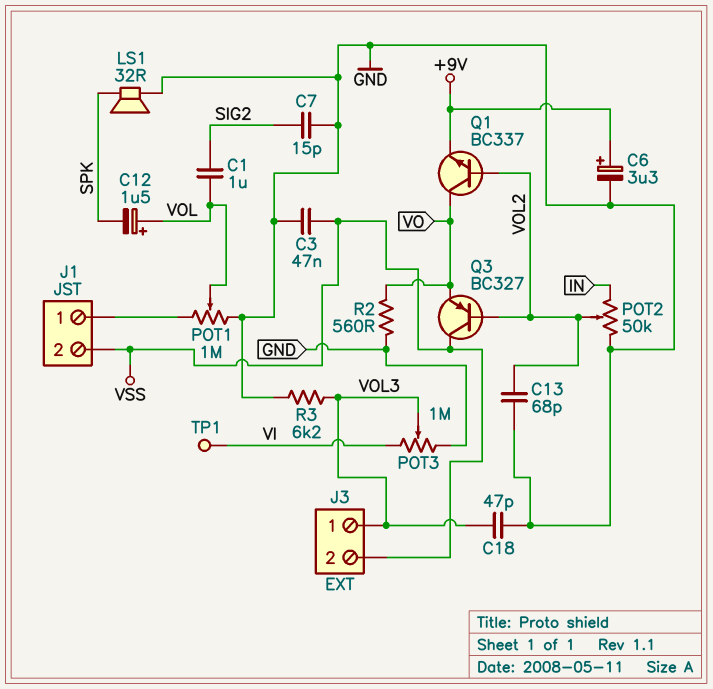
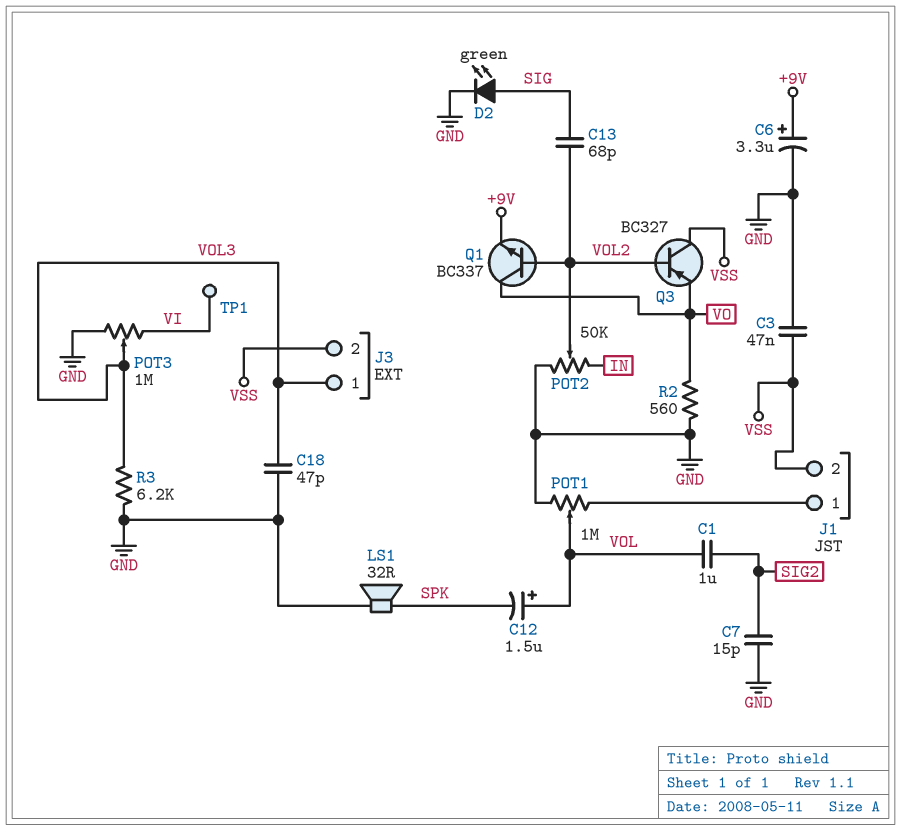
C13: 68pF (GND, VOL2) -> 68pF (SIG, VOL2)
D2: none -> LED green (A SIG, K GND)

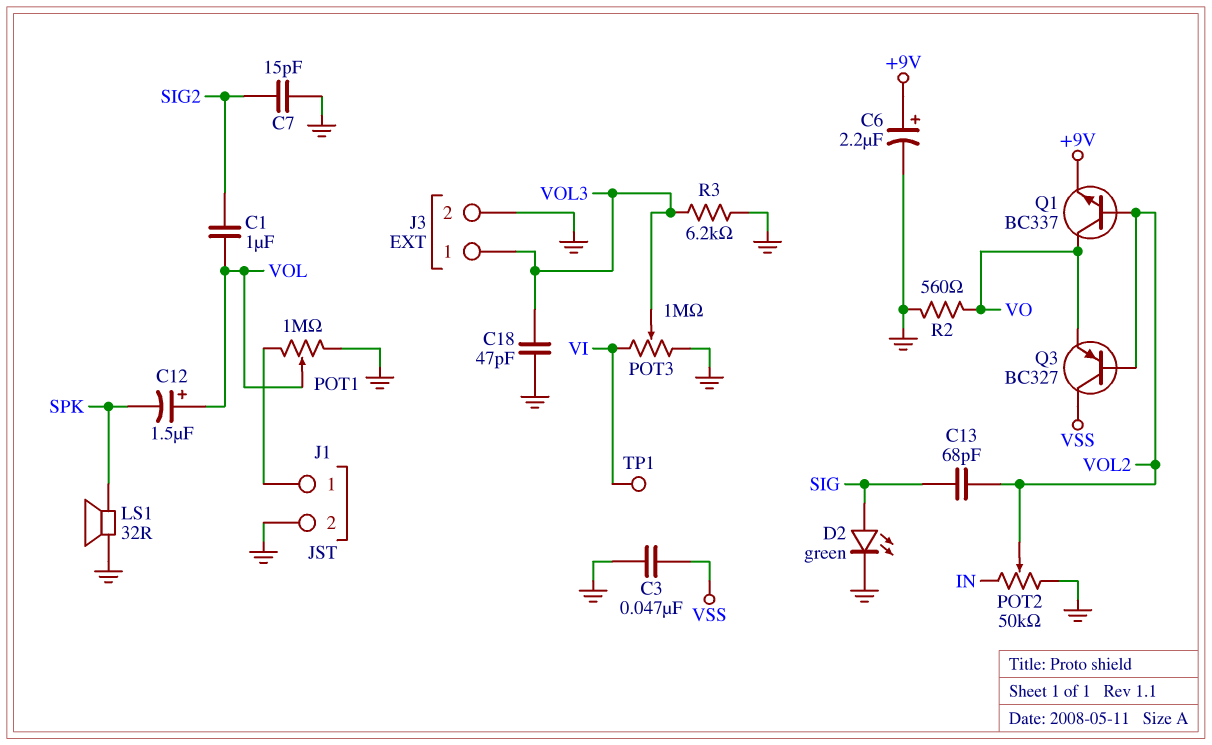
C6: 3.3uF (plus +9V, minus GND) -> 2.2uF (plus +9V, minus GND)
J1 pin 2: VSS -> GND
J3 pin 2: VSS -> GND

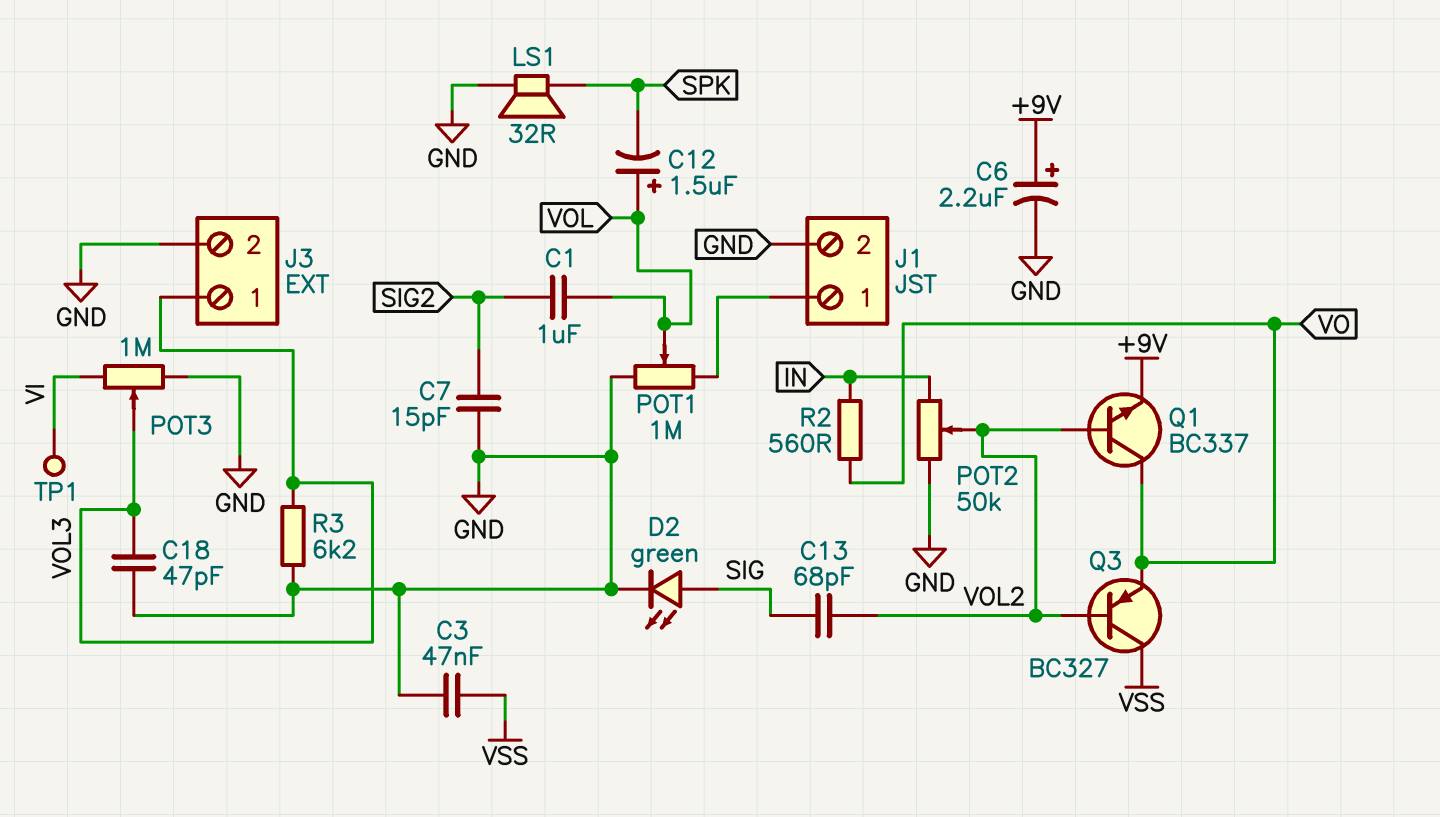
R2: 560 (GND, VO) -> 560 (IN, VO)

